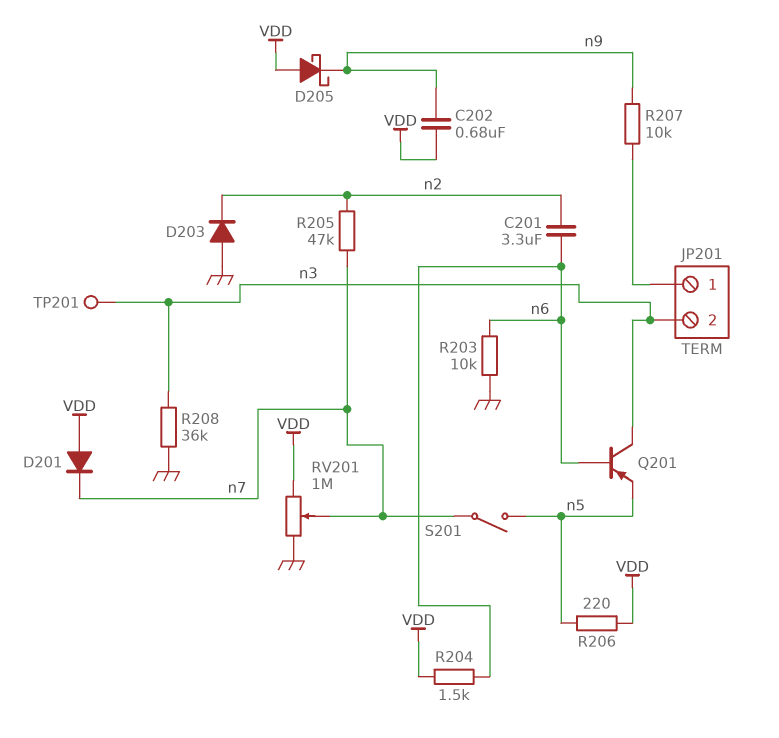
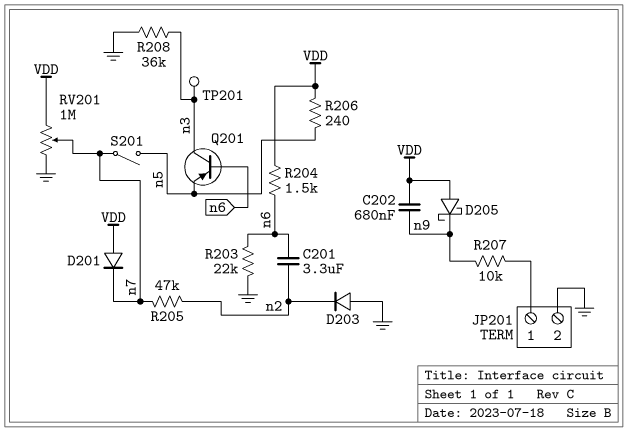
JP201 pin 2: n3 -> GND
R203: 10k (GND, n6) -> 22k (GND, n6)
R206: 220 (VDD, n5) -> 240 (VDD, n5)

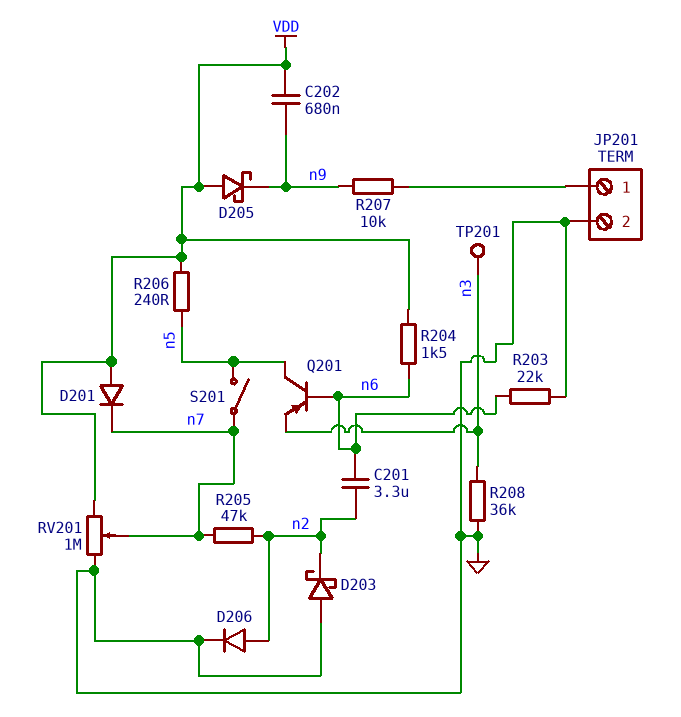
D203: diode (A GND, K n2) -> schottky (A GND, K n2)
D206: none -> diode (A n2, K GND)
Q201: PNP (B n6, C n3, E n5) -> PNP (B n6, C n5, E n3)

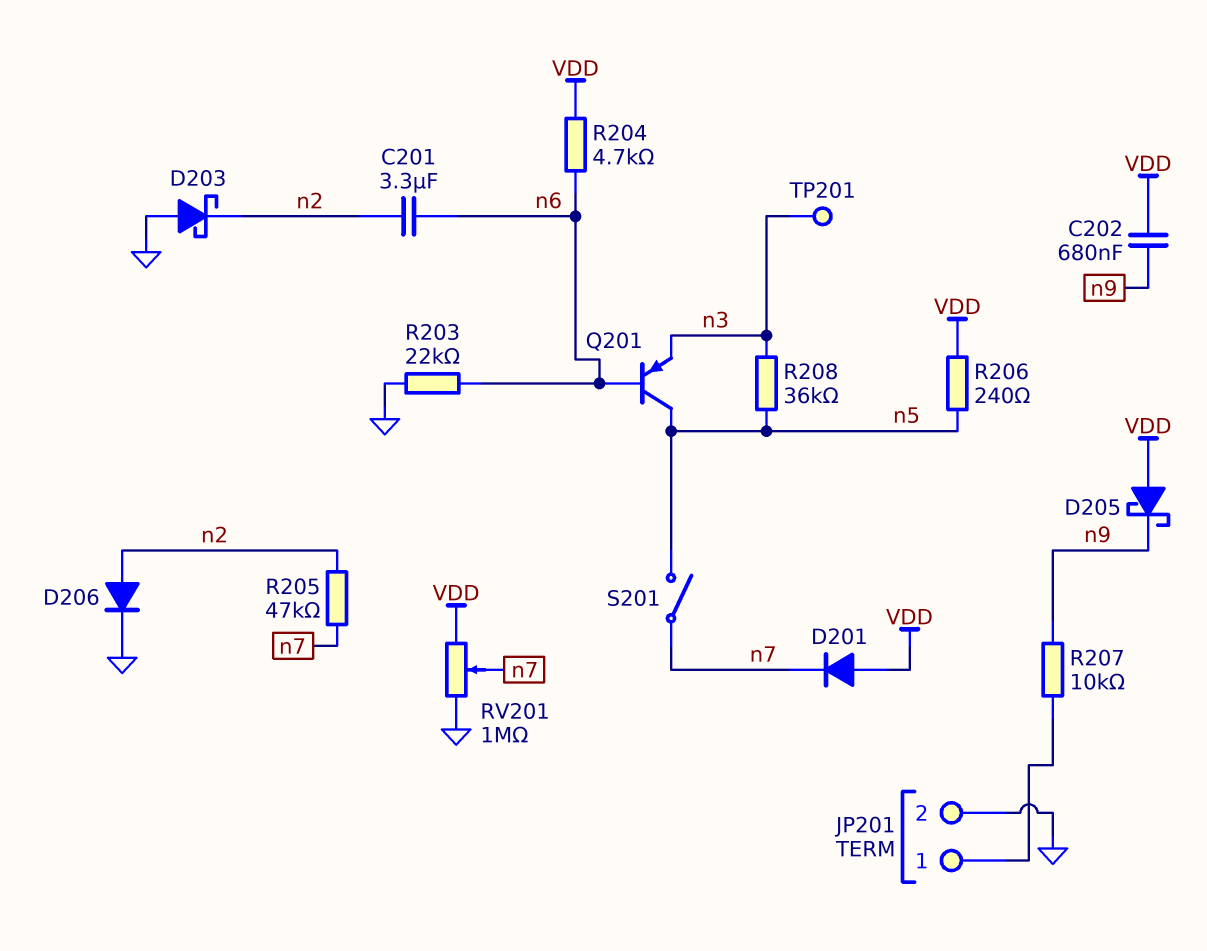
R204: 1.5k (VDD, n6) -> 4.7k (VDD, n6)
R208: 36k (GND, n3) -> 36k (n3, n5)

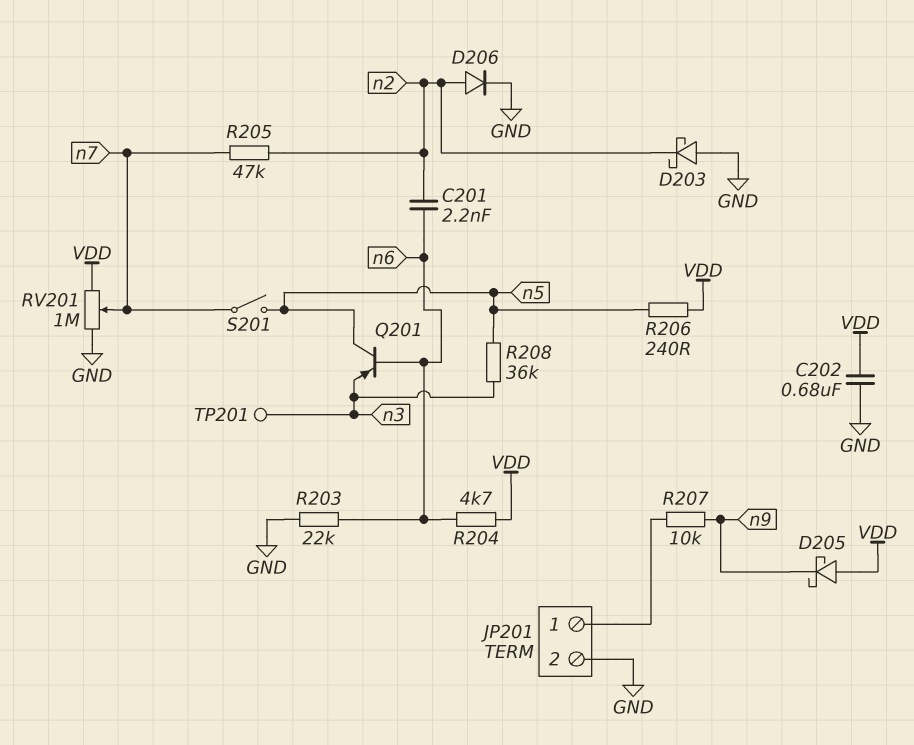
C201: 3.3uF (n2, n6) -> 2.2nF (n2, n6)
C202: 680nF (VDD, n9) -> 680nF (GND, VDD)
D201: diode (A VDD, K n7) -> none

